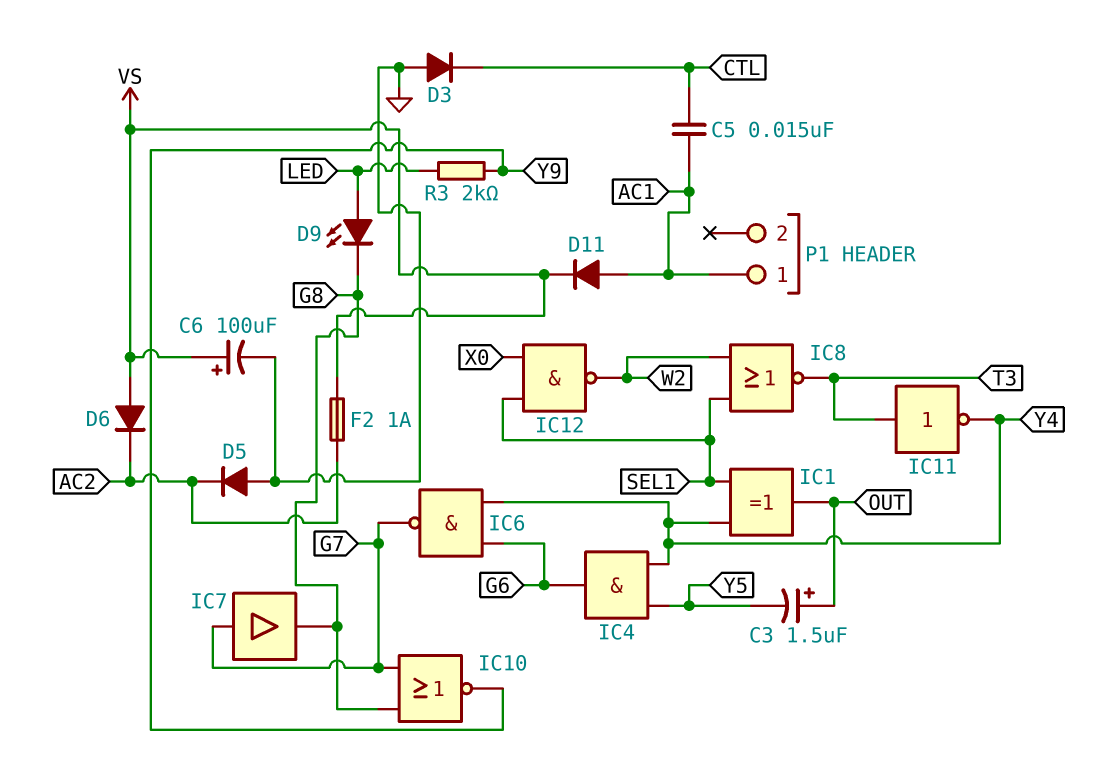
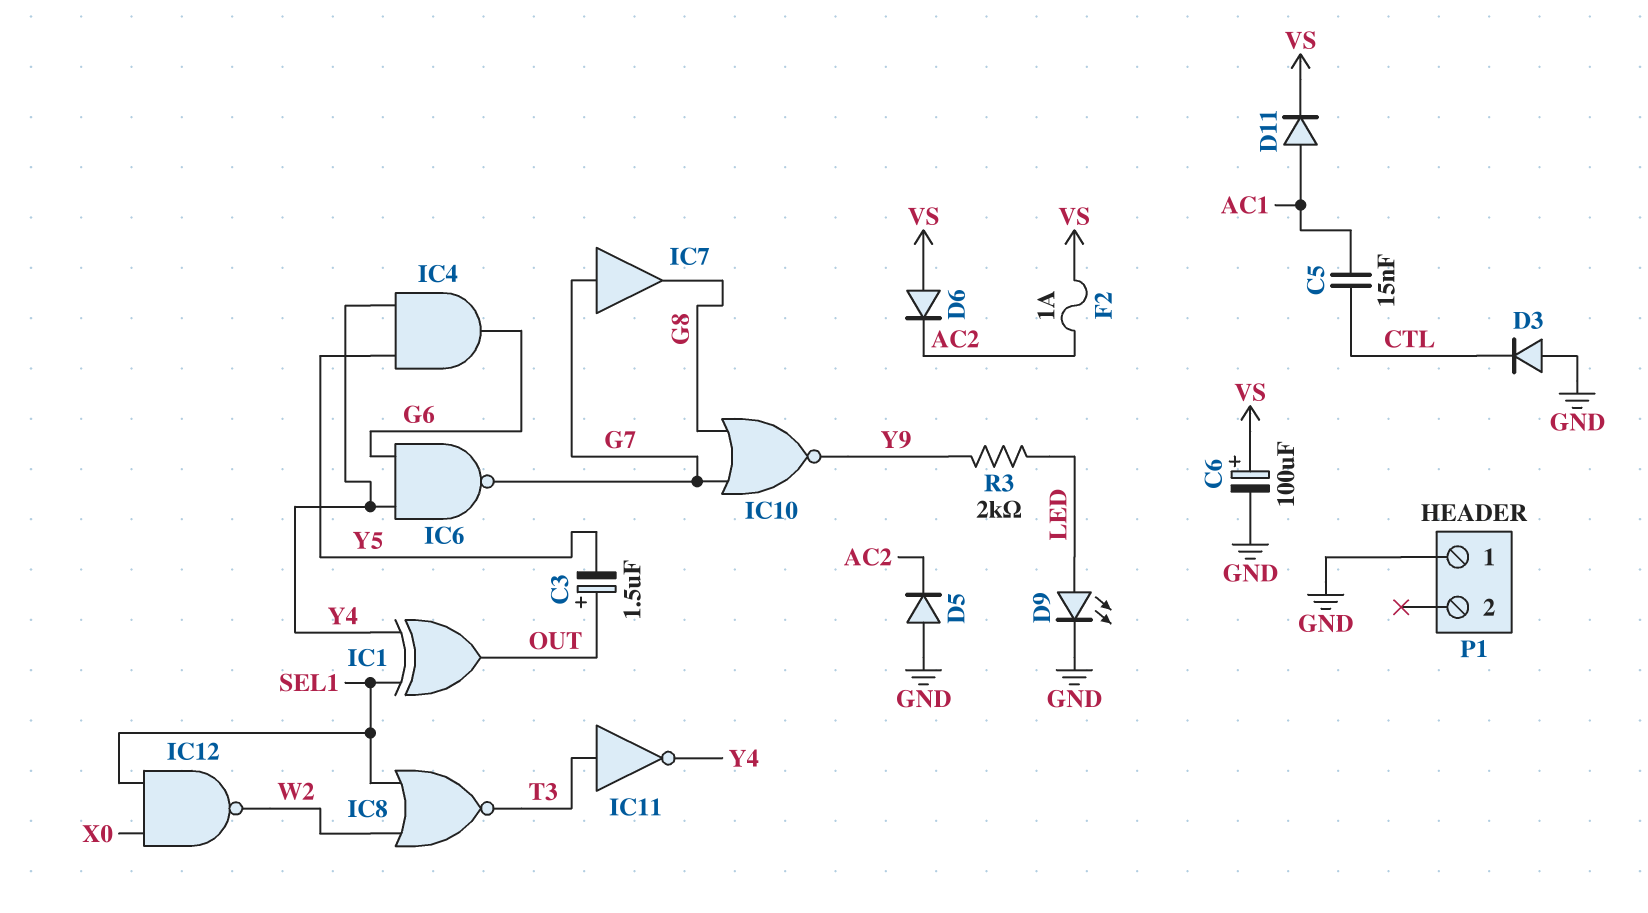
D9: LED (A LED, K G8) -> LED (A LED, K GND)
P1 pin 1: AC1 -> GND

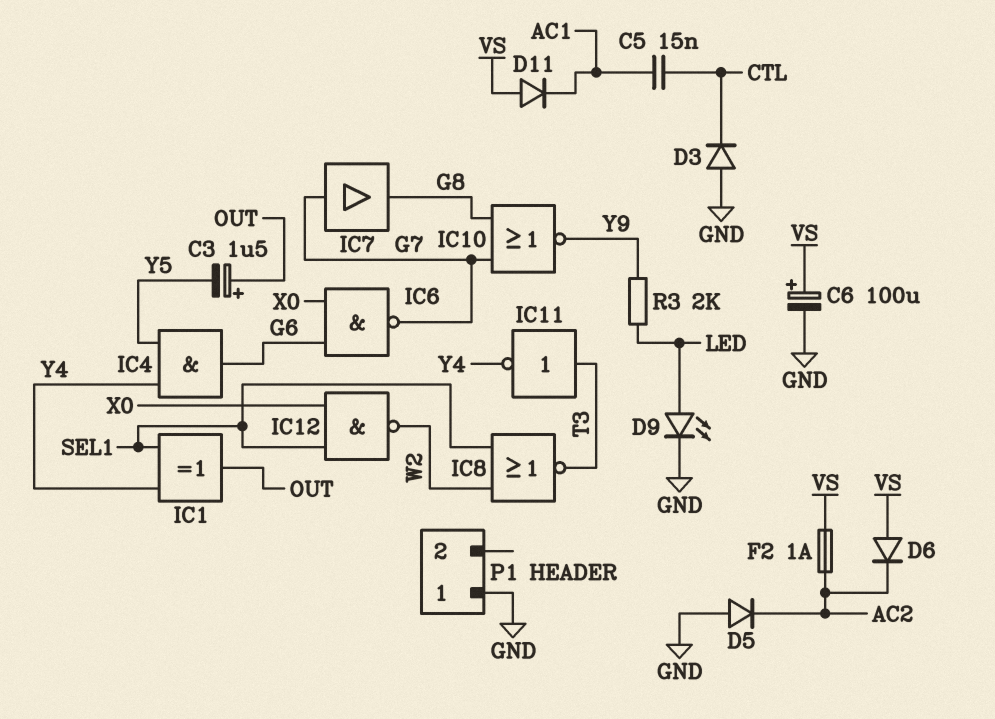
D11: diode (A AC1, K VS) -> diode (A VS, K AC1)
IC6: NAND (in G6, in Y4, out G7) -> NAND (in G6, in X0, out G7)

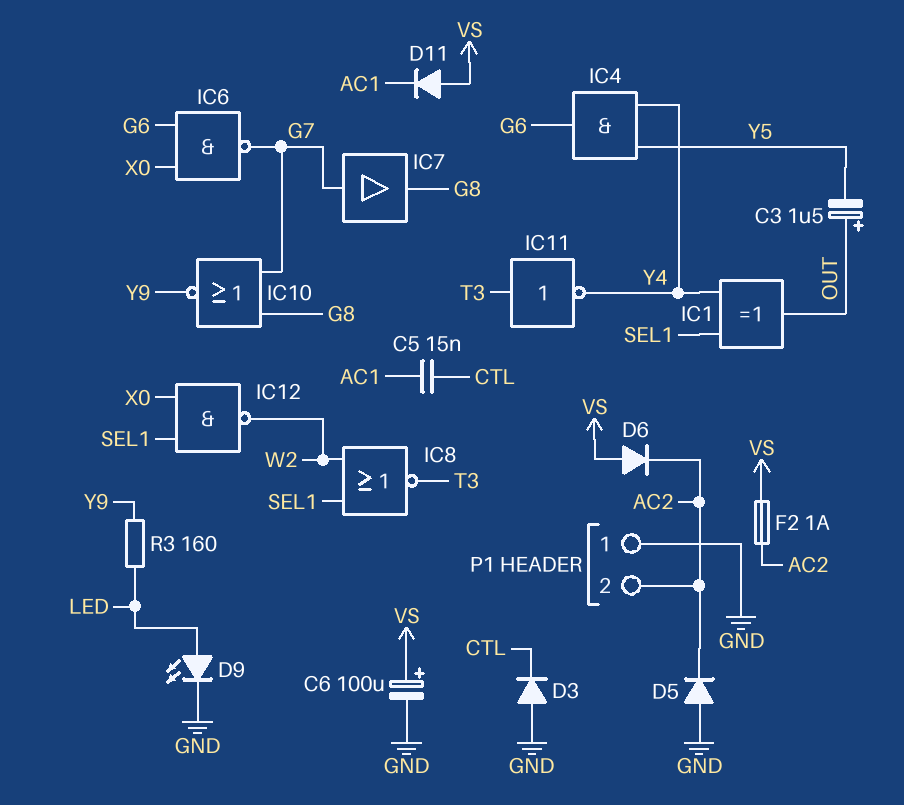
P1 pin 2: none -> AC2
R3: 2k (LED, Y9) -> 160 (LED, Y9)

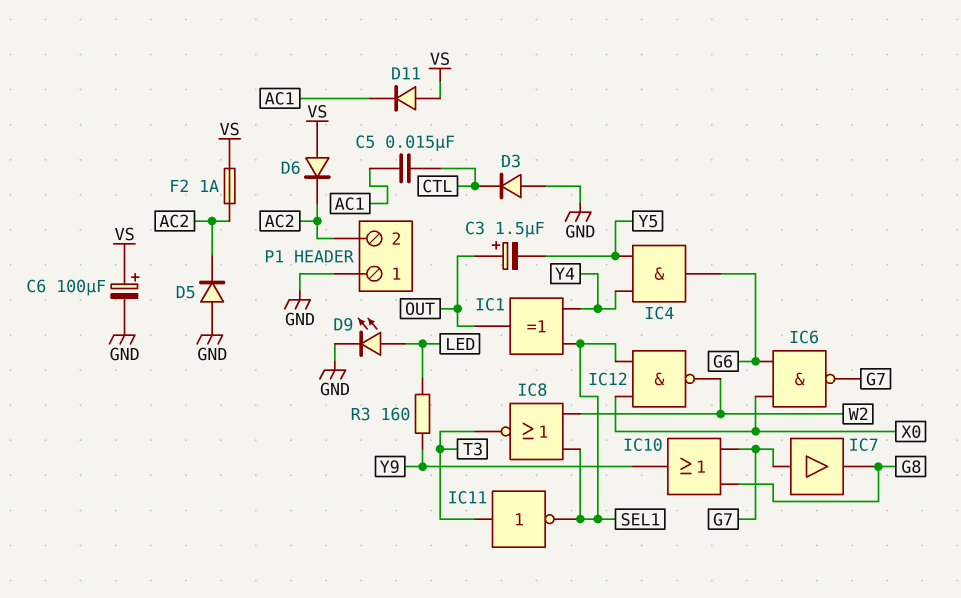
IC10: NOR (in G7, in G8, out Y9) -> OR (in G7, in G8, out Y9)
IC11: NOT (in T3, out Y4) -> NOT (in T3, out SEL1)

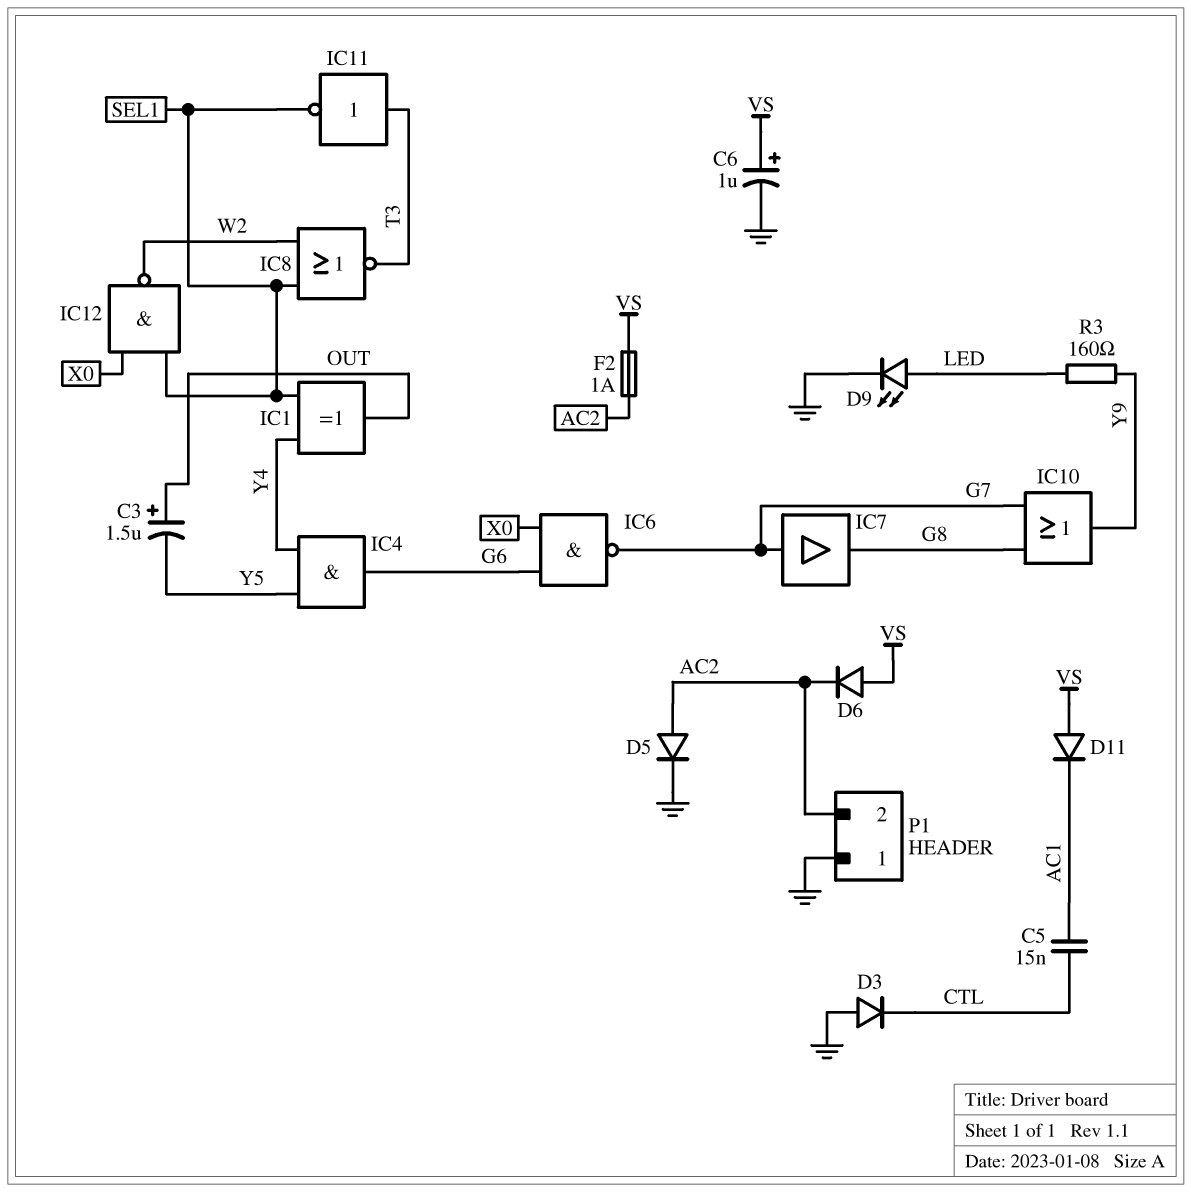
C6: 100uF (plus VS, minus GND) -> 1uF (plus VS, minus GND)
D5: diode (A GND, K AC2) -> diode (A AC2, K GND)

